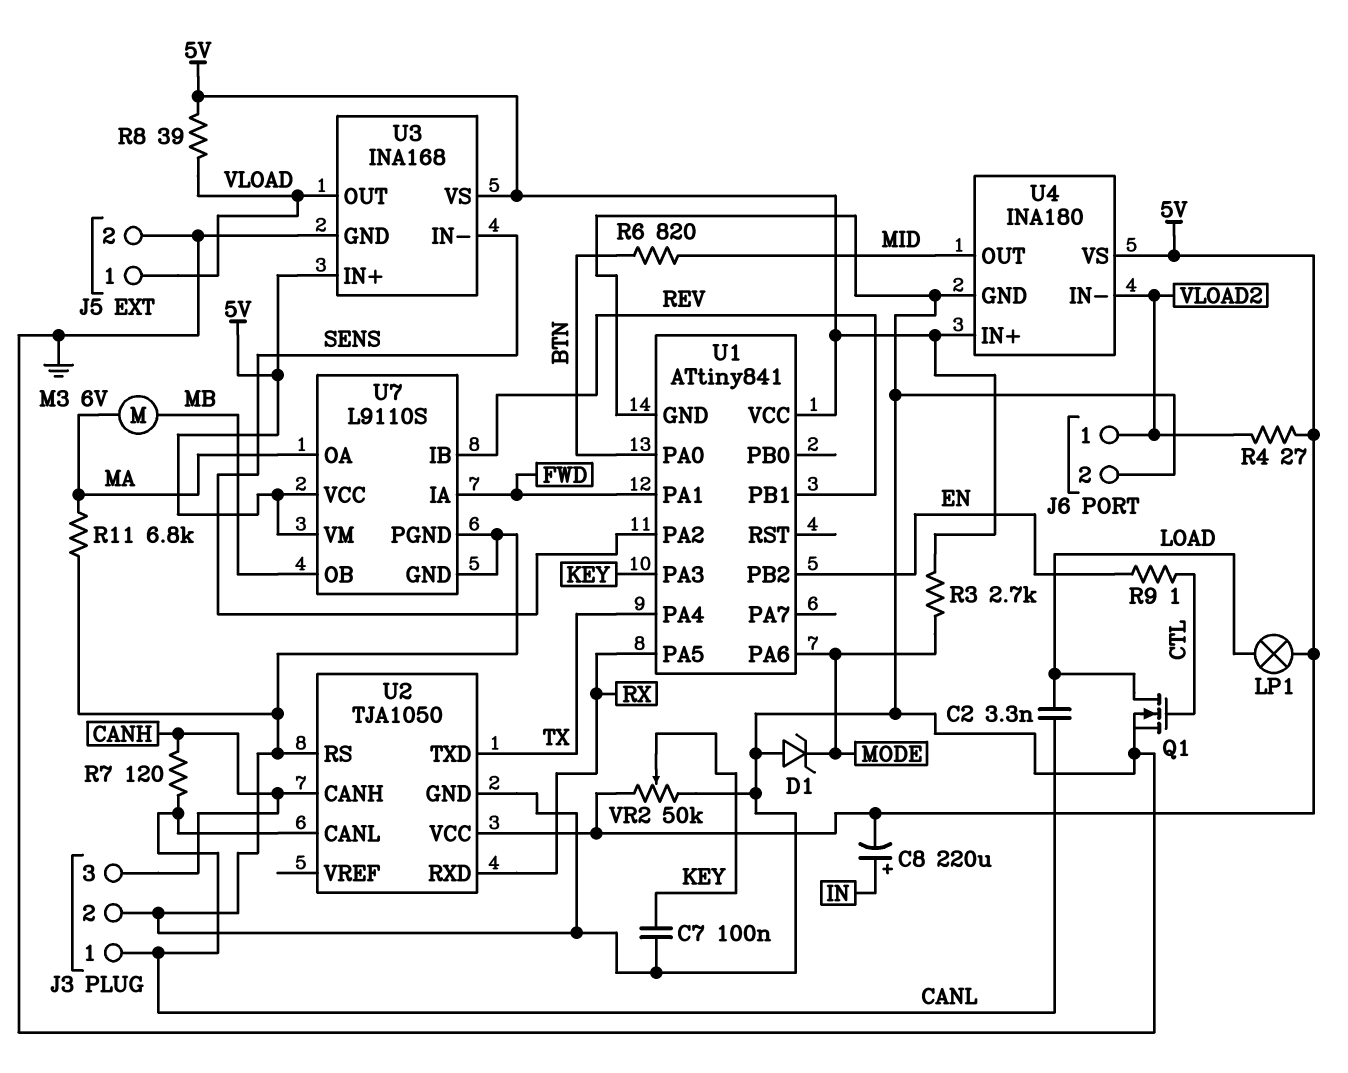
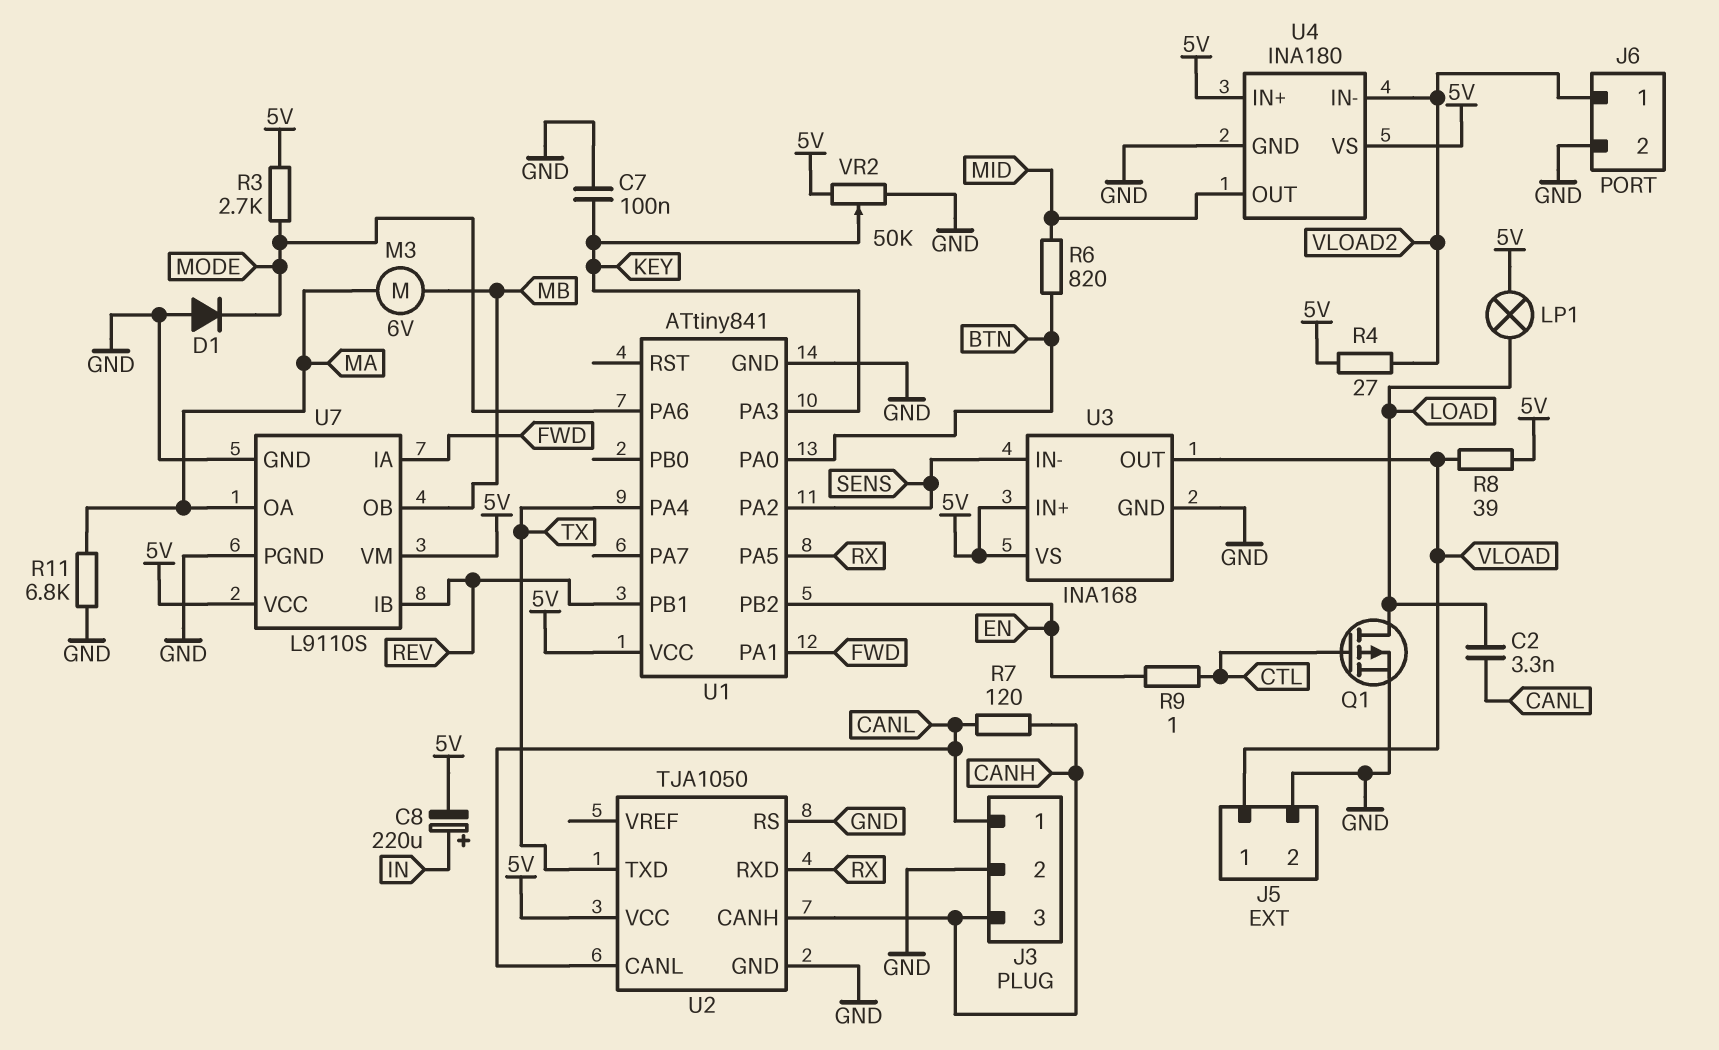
D1: zener (A GND, K MODE) -> diode (A GND, K MODE)
Q1: NMOS (G CTL, D LOAD, S GND) -> PMOS (G CTL, D LOAD, S GND)

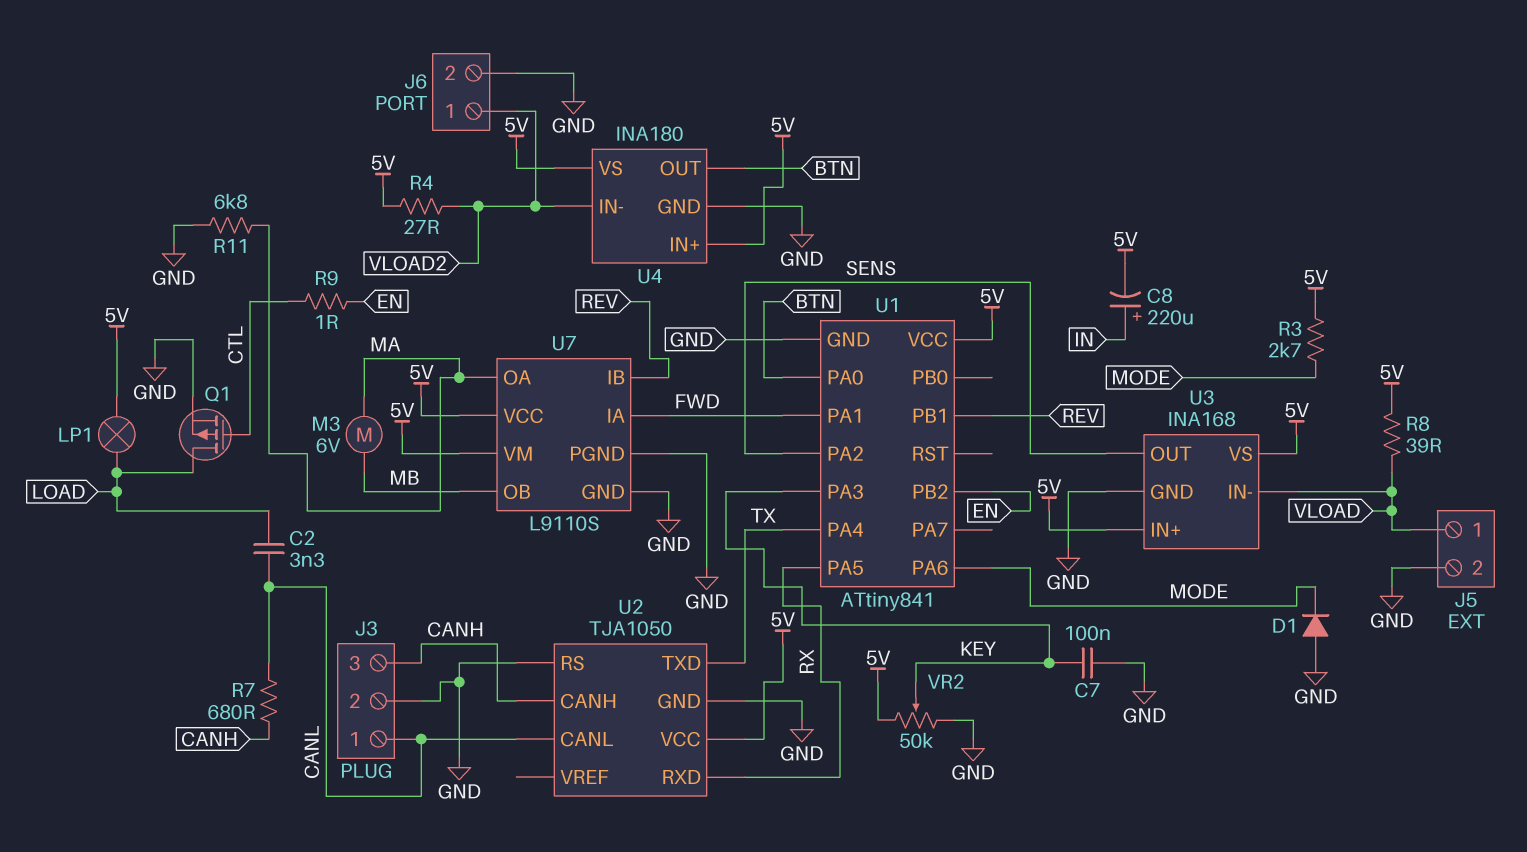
R6: 820 (BTN, MID) -> none
R7: 120 (CANH, CANL) -> 680 (CANH, CANL)
U3 pin IN-: SENS -> VLOAD
U3 pin OUT: VLOAD -> SENS
U4 pin OUT: MID -> BTN

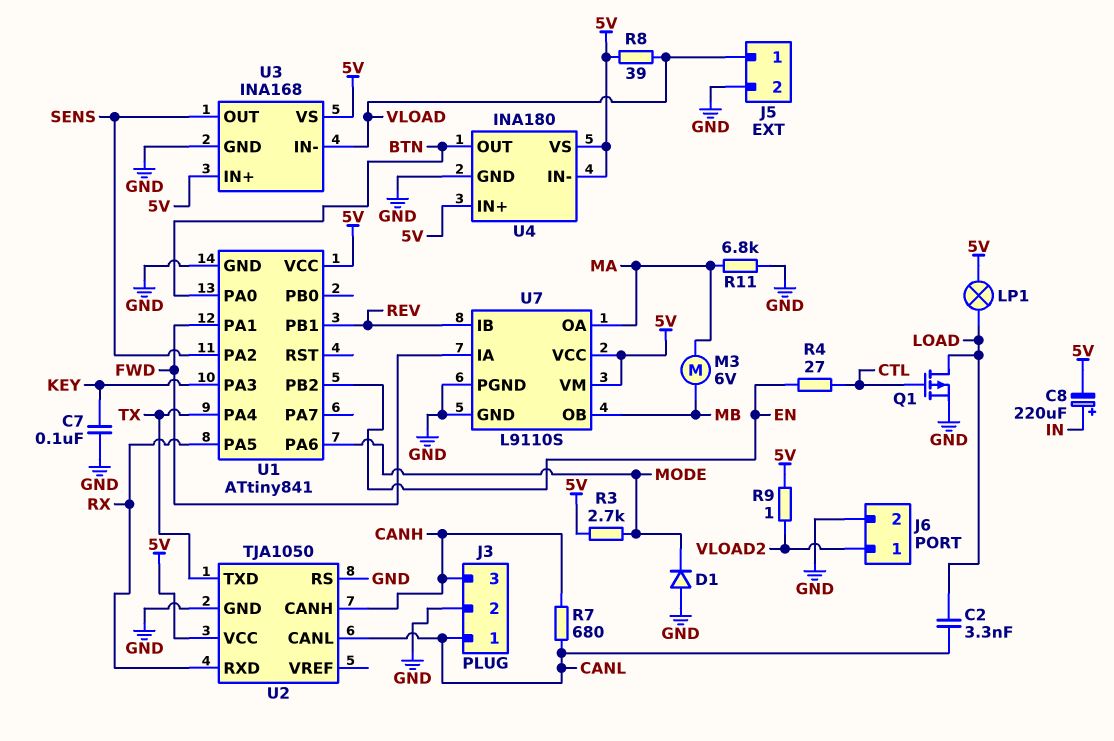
R4: 27 (5V, VLOAD2) -> 27 (CTL, EN)
R9: 1 (CTL, EN) -> 1 (5V, VLOAD2)
U4 pin IN-: VLOAD2 -> 5V
VR2: 50k (5V, GND, wiper KEY) -> none

